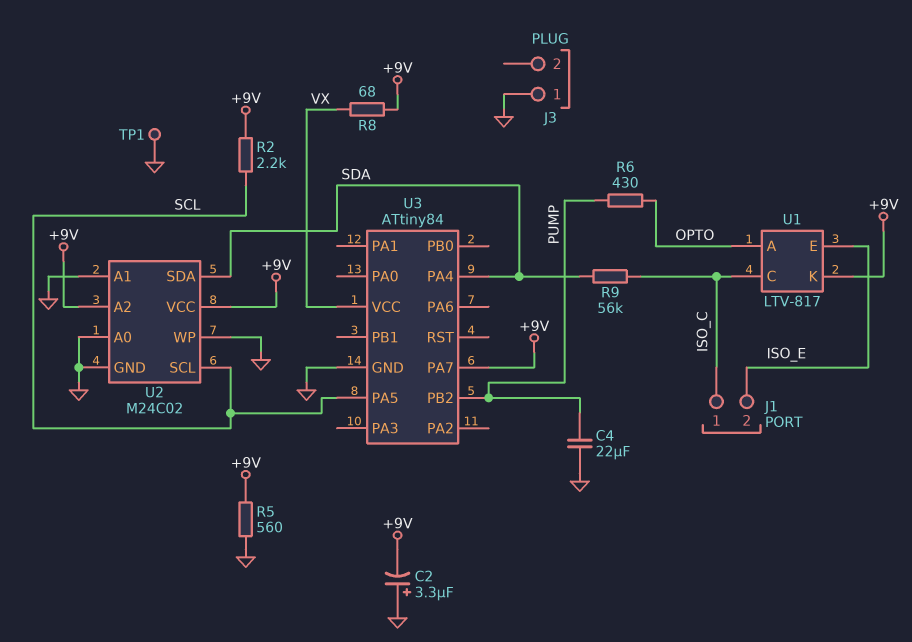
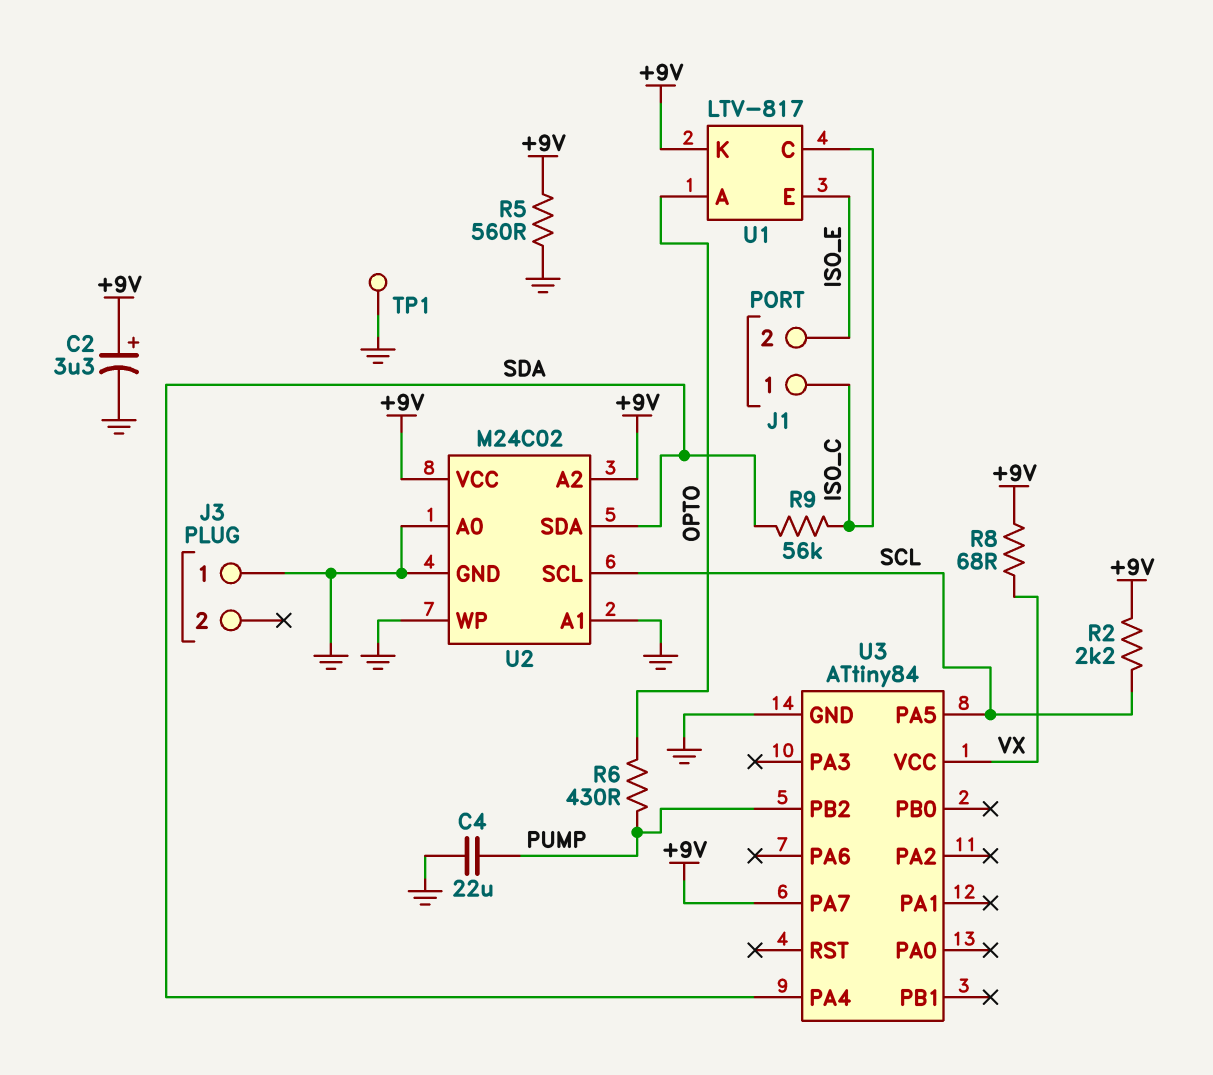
C2: 3.3uF (plus GND, minus +9V) -> 3.3uF (plus +9V, minus GND)

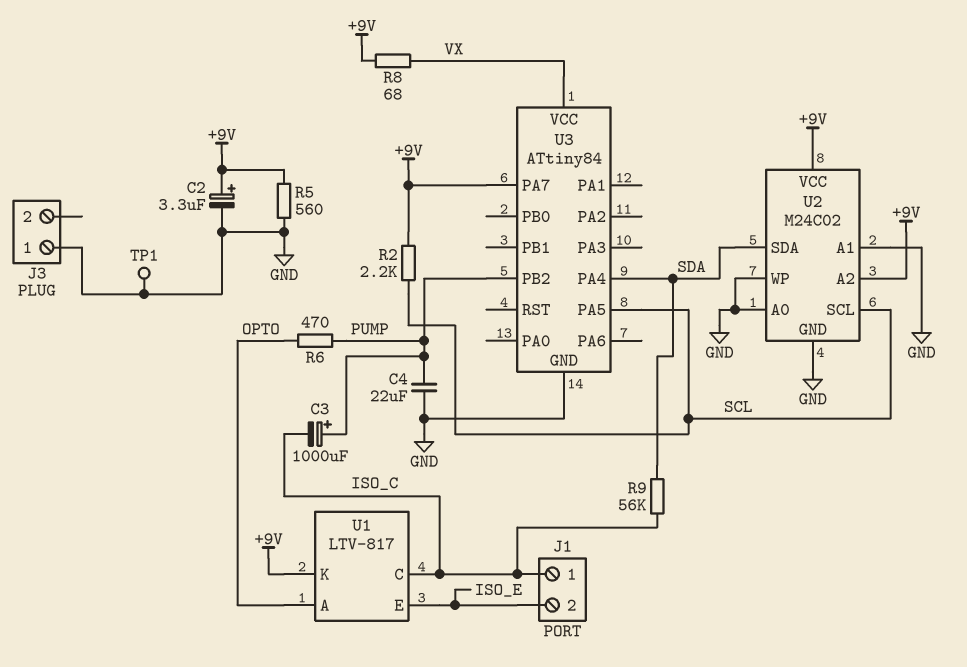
C3: none -> 1000uF (plus PUMP, minus ISO_C)
R6: 430 (OPTO, PUMP) -> 470 (OPTO, PUMP)

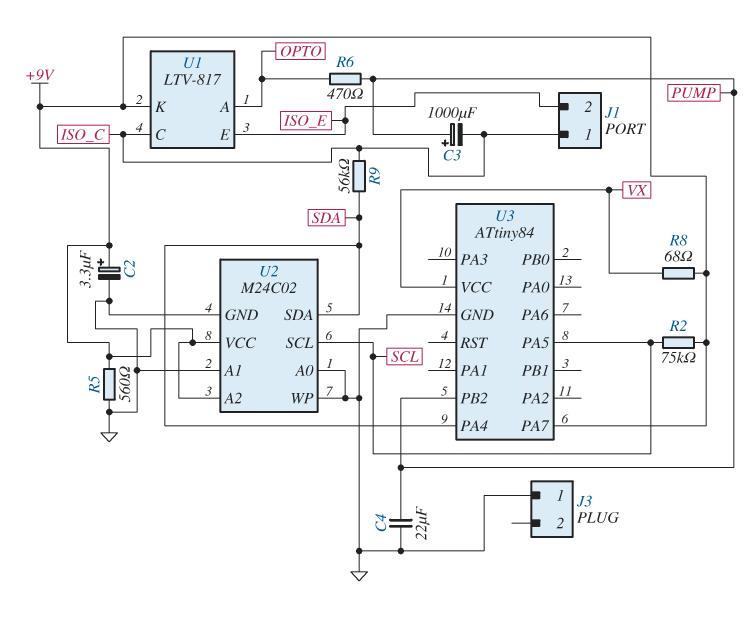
R2: 2.2k (+9V, SCL) -> 75k (+9V, SCL)
TP1: test point (GND) -> none

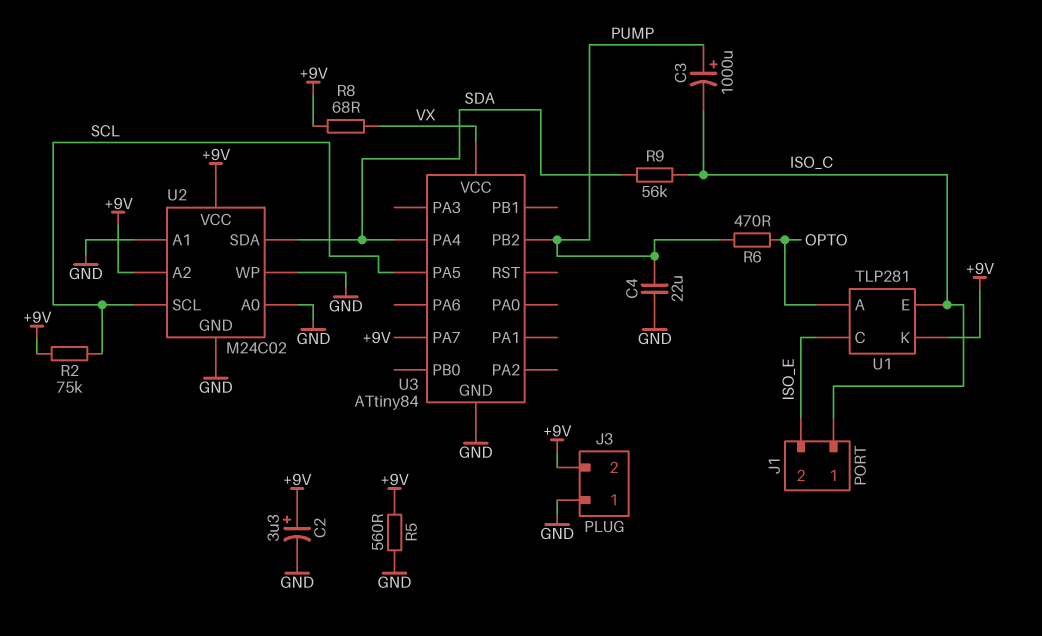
J3 pin 2: none -> +9V
U1: LTV-817 -> TLP281
U1 pin C: ISO_C -> ISO_E
U1 pin E: ISO_E -> ISO_C

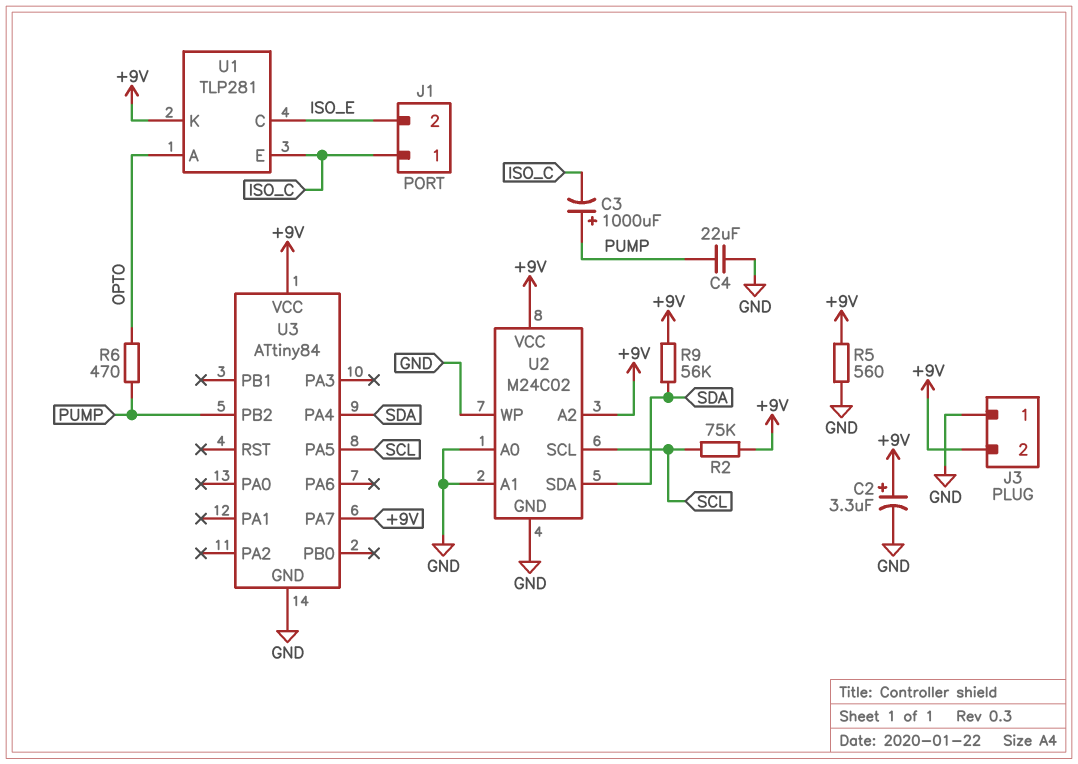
R8: 68 (+9V, VX) -> none
R9: 56k (ISO_C, SDA) -> 56k (+9V, SDA)
U3 pin VCC: VX -> +9V

